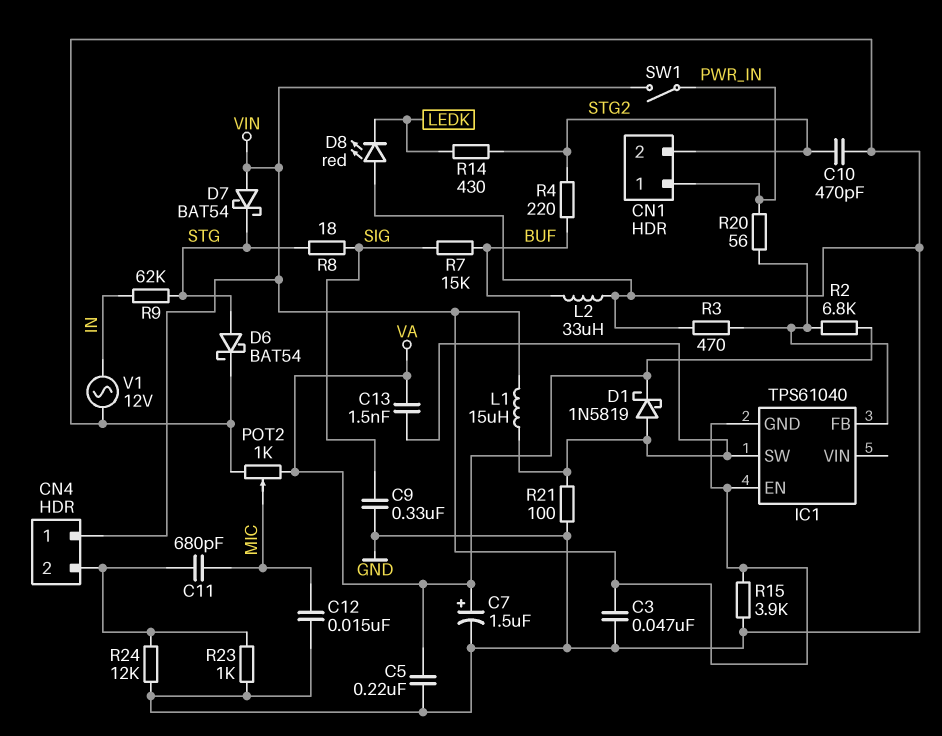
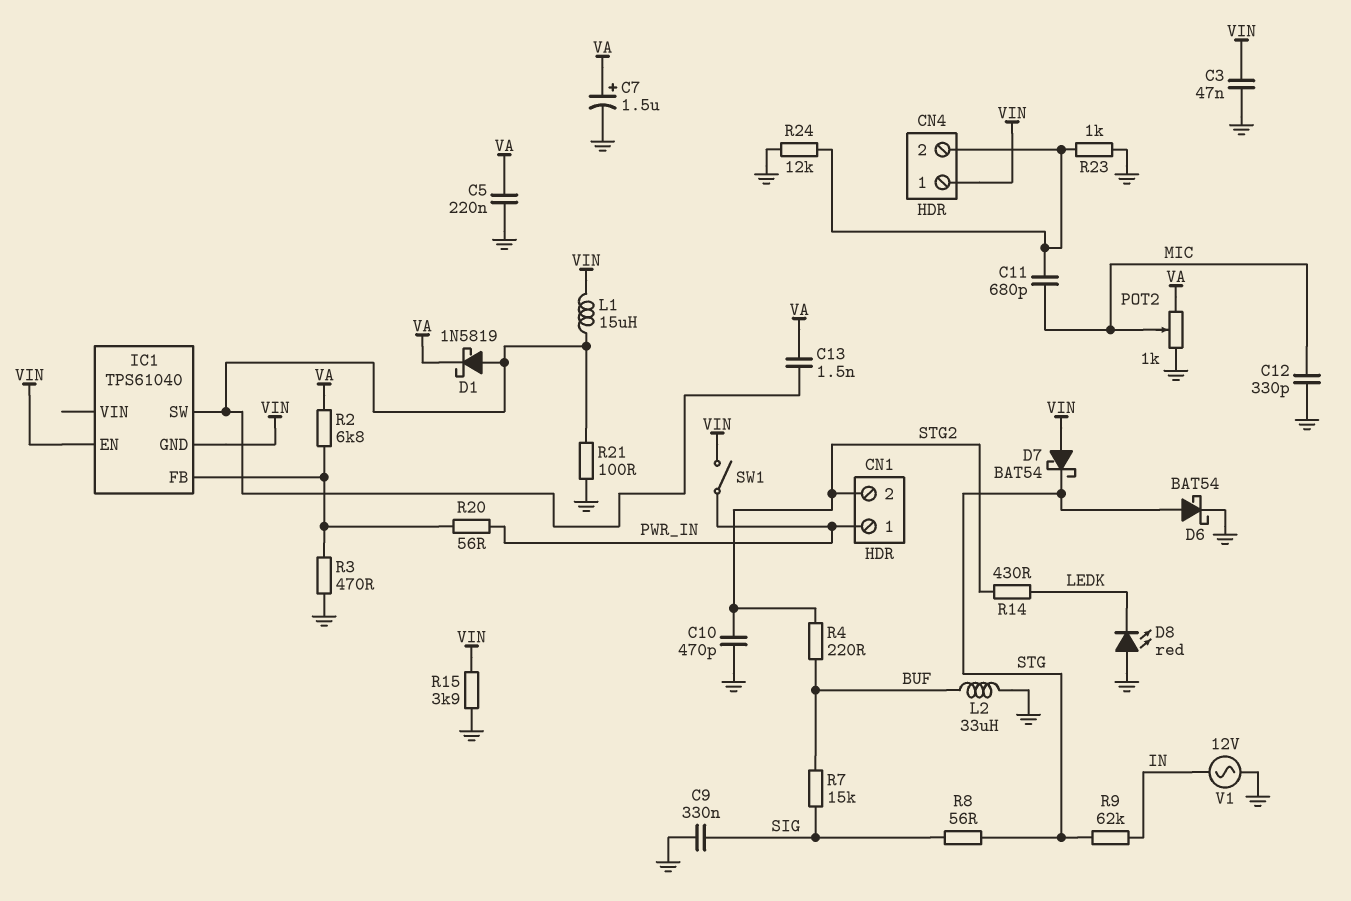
C12: 15nF (GND, MIC) -> 330pF (GND, MIC)
R8: 18 (SIG, STG) -> 56 (SIG, STG)

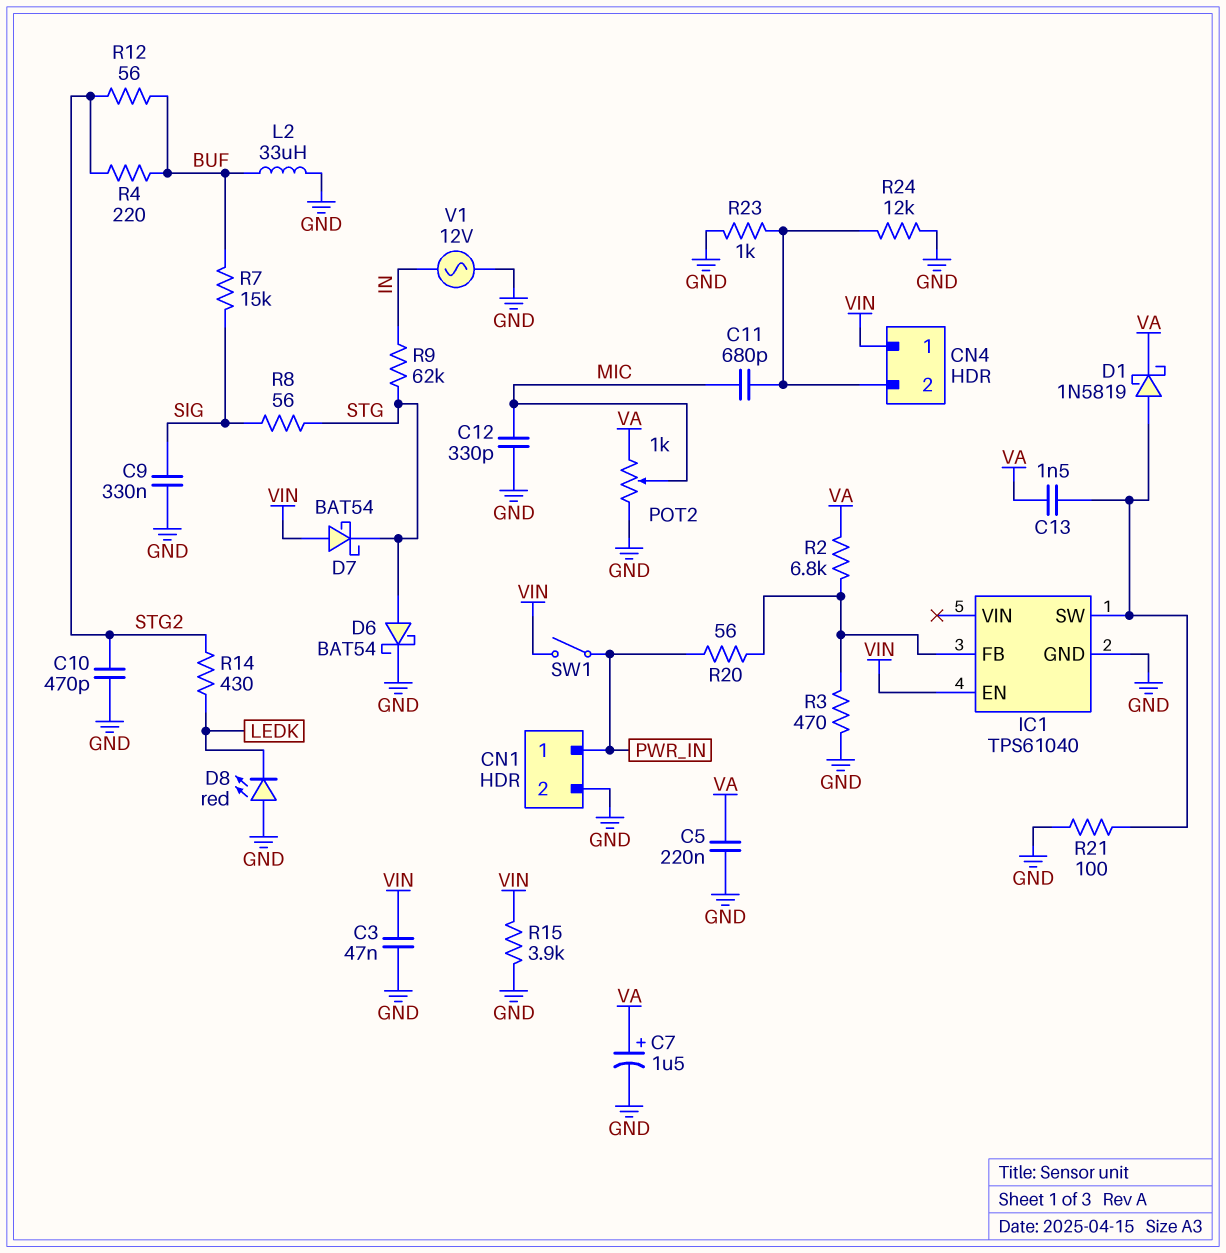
CN1 pin 2: STG2 -> GND
IC1 pin GND: VIN -> GND
L1: 15uH (IC1/SW, VIN) -> none
R12: none -> 56 (BUF, STG2)

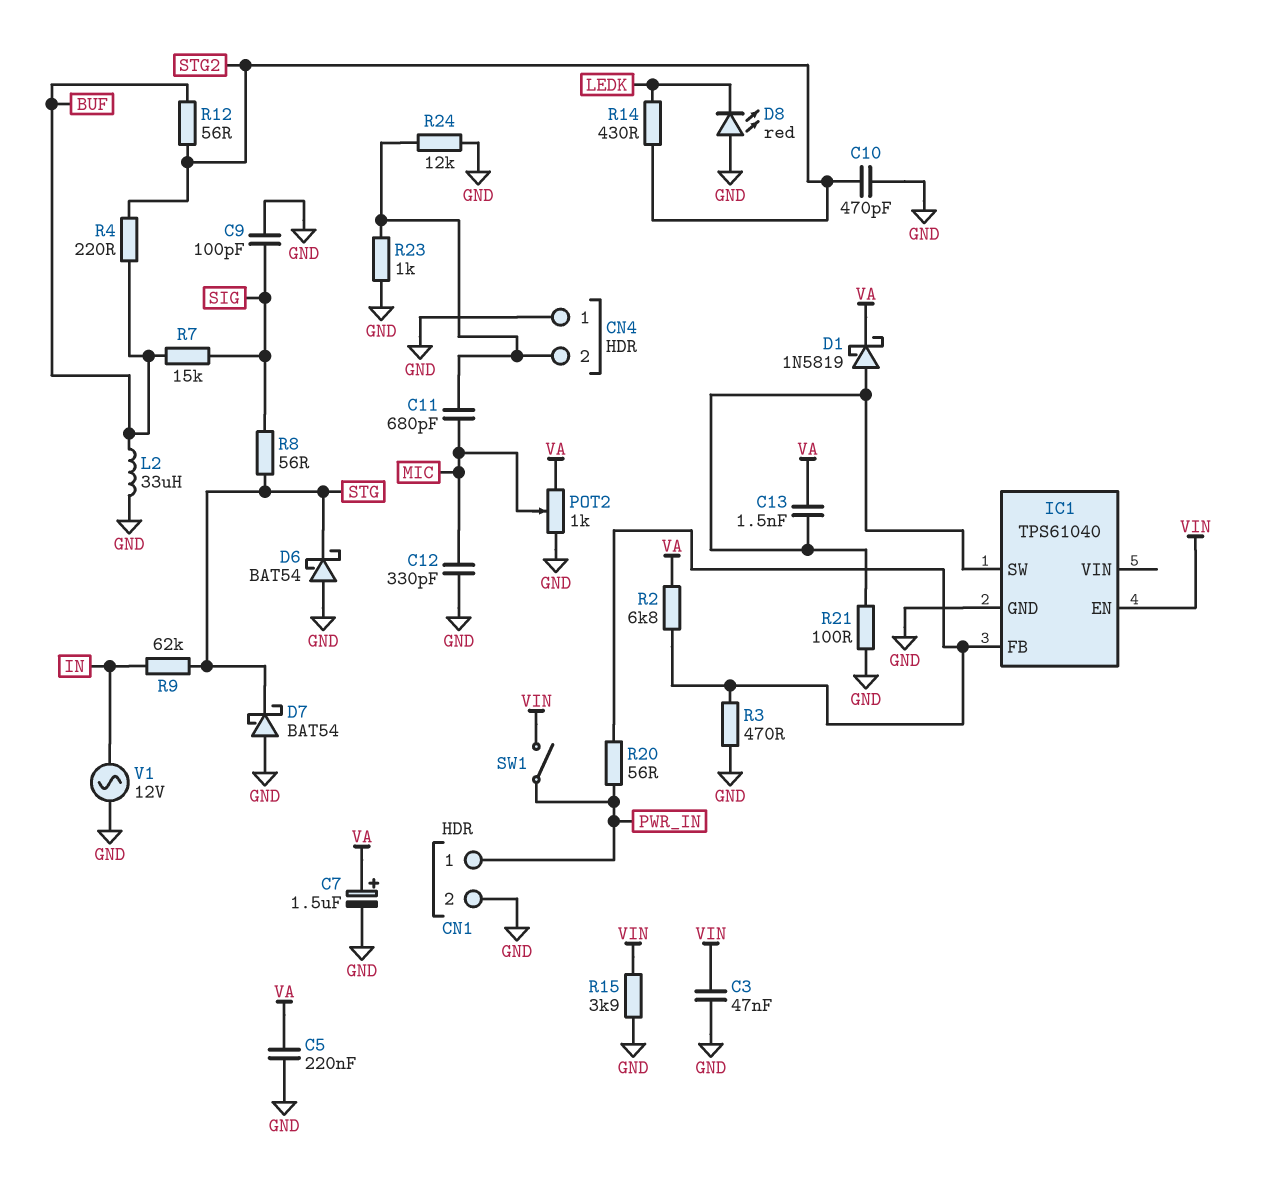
C9: 330nF (GND, SIG) -> 100pF (GND, SIG)
CN4 pin 1: VIN -> GND
D6: schottky BAT54 (A STG, K GND) -> schottky BAT54 (A GND, K STG)
D7: schottky BAT54 (A VIN, K STG) -> schottky BAT54 (A GND, K STG)

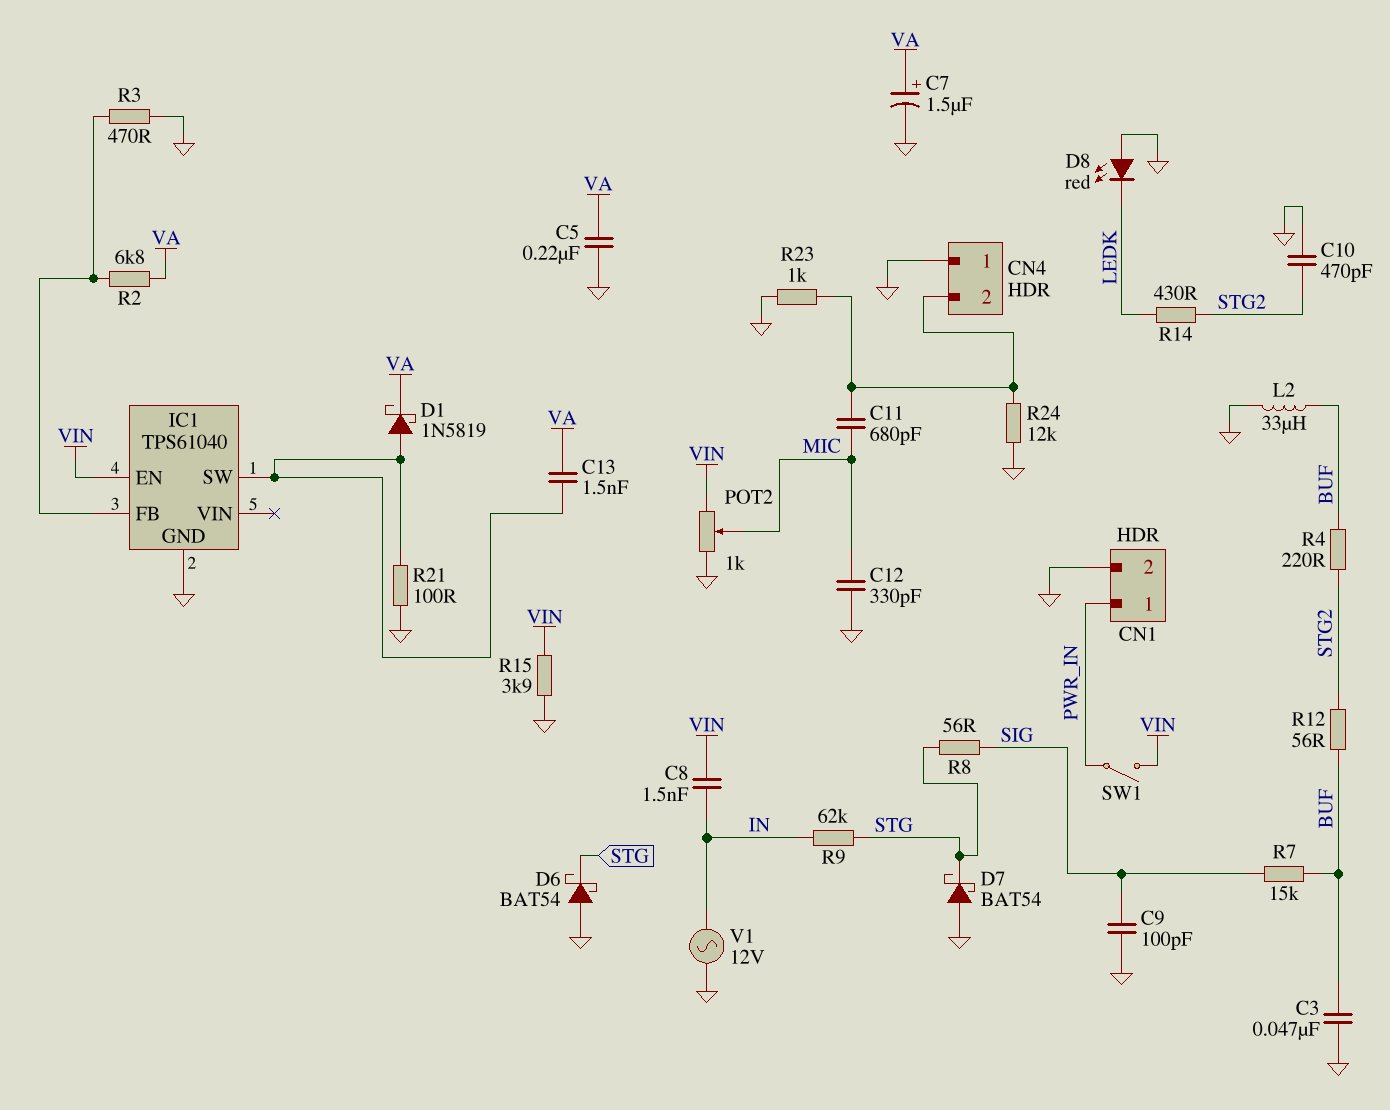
C3: 47nF (GND, VIN) -> 47nF (BUF, GND)
C8: none -> 1.5nF (IN, VIN)
POT2: 1k (GND, VA, wiper MIC) -> 1k (GND, VIN, wiper MIC)
R20: 56 (IC1/FB, PWR_IN) -> none

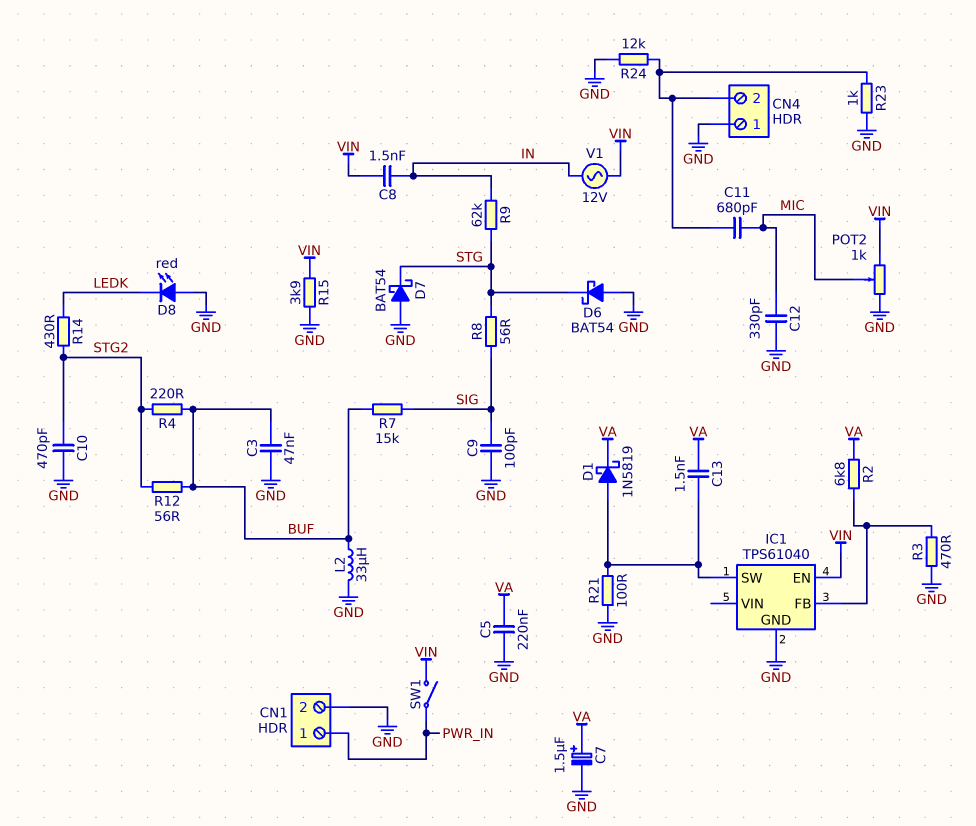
V1: AC 12V (GND, IN) -> AC 12V (IN, VIN)

